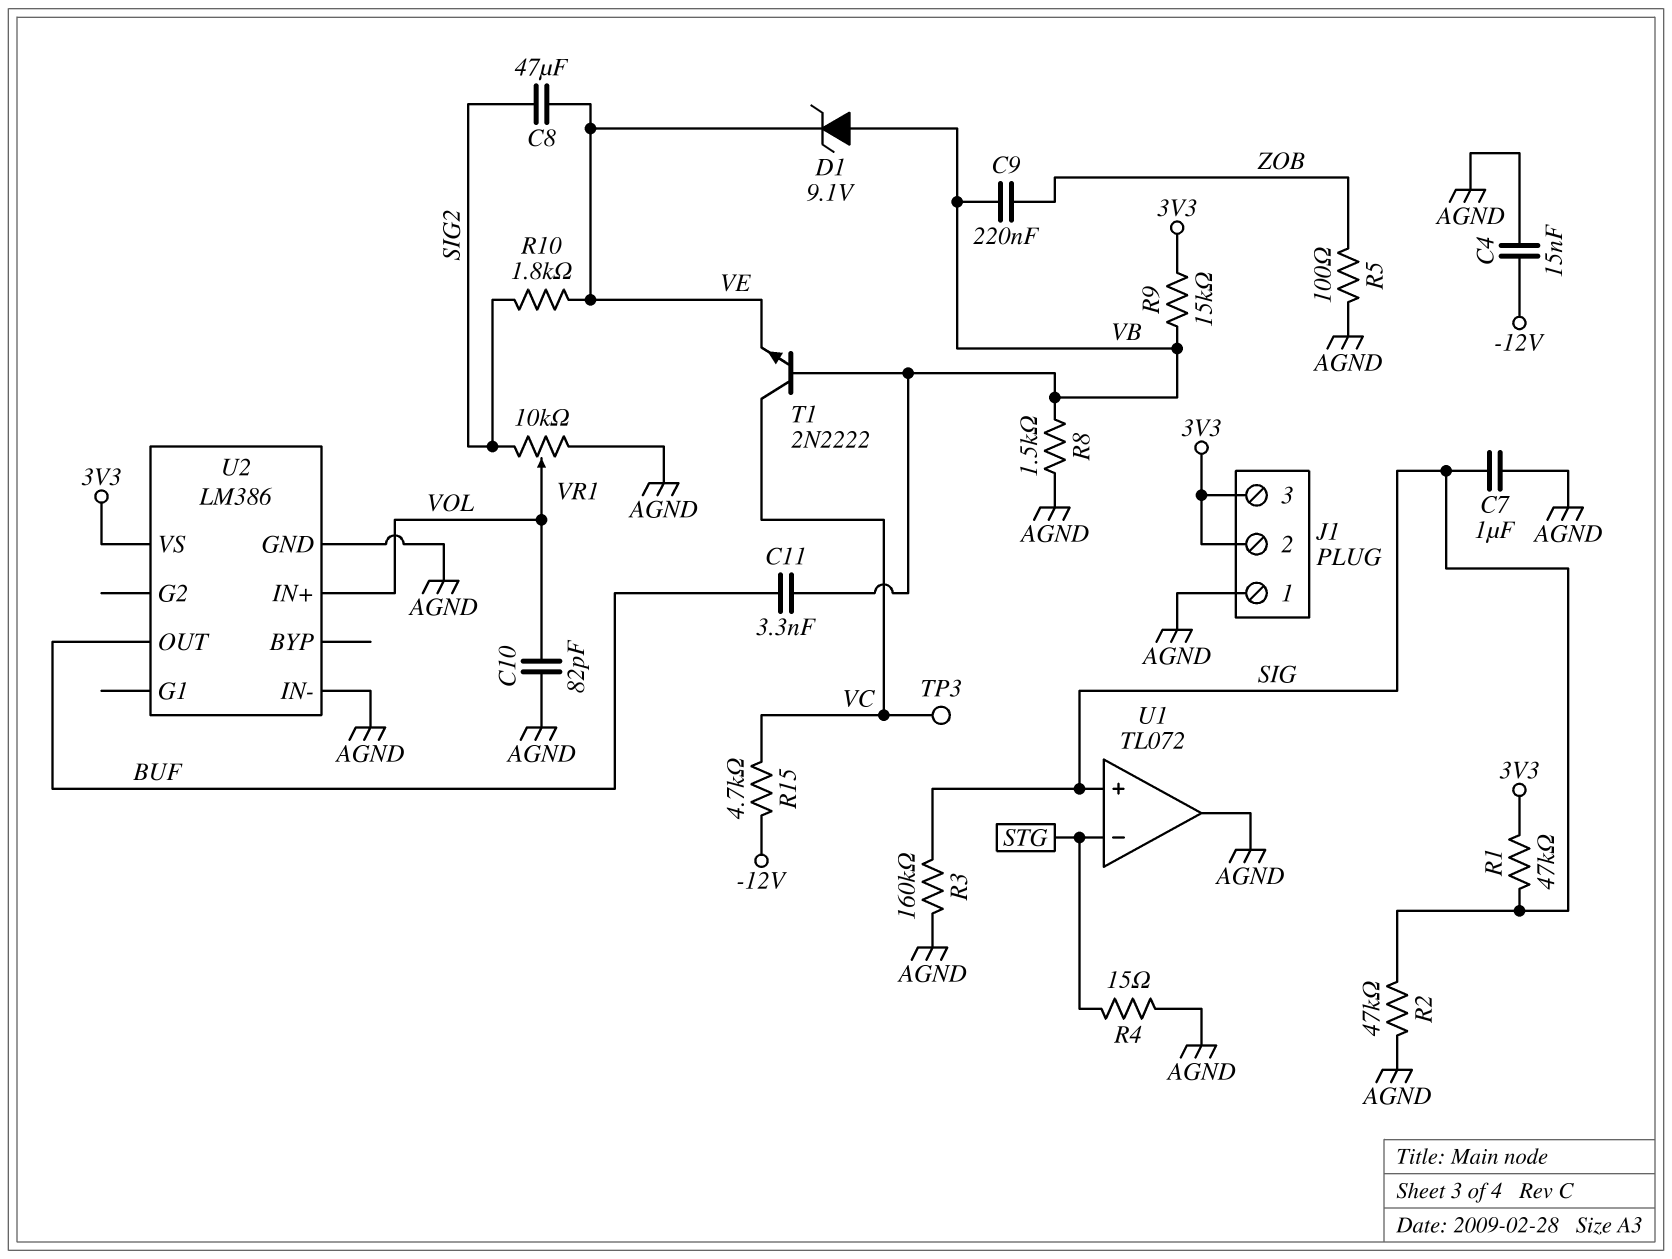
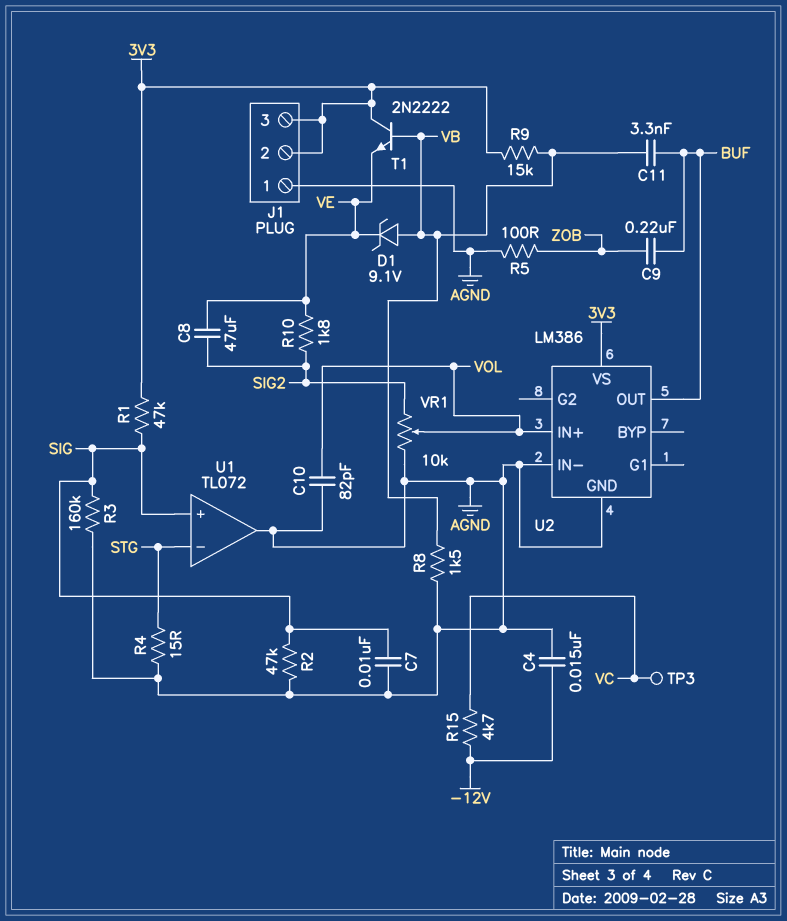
C7: 1uF (AGND, SIG) -> 10nF (AGND, SIG)
C9: 220nF (VB, ZOB) -> 220nF (BUF, ZOB)
T1: NPN 2N2222 (B VB, C VC, E VE) -> NPN 2N2222 (B VB, C 3V3, E VE)

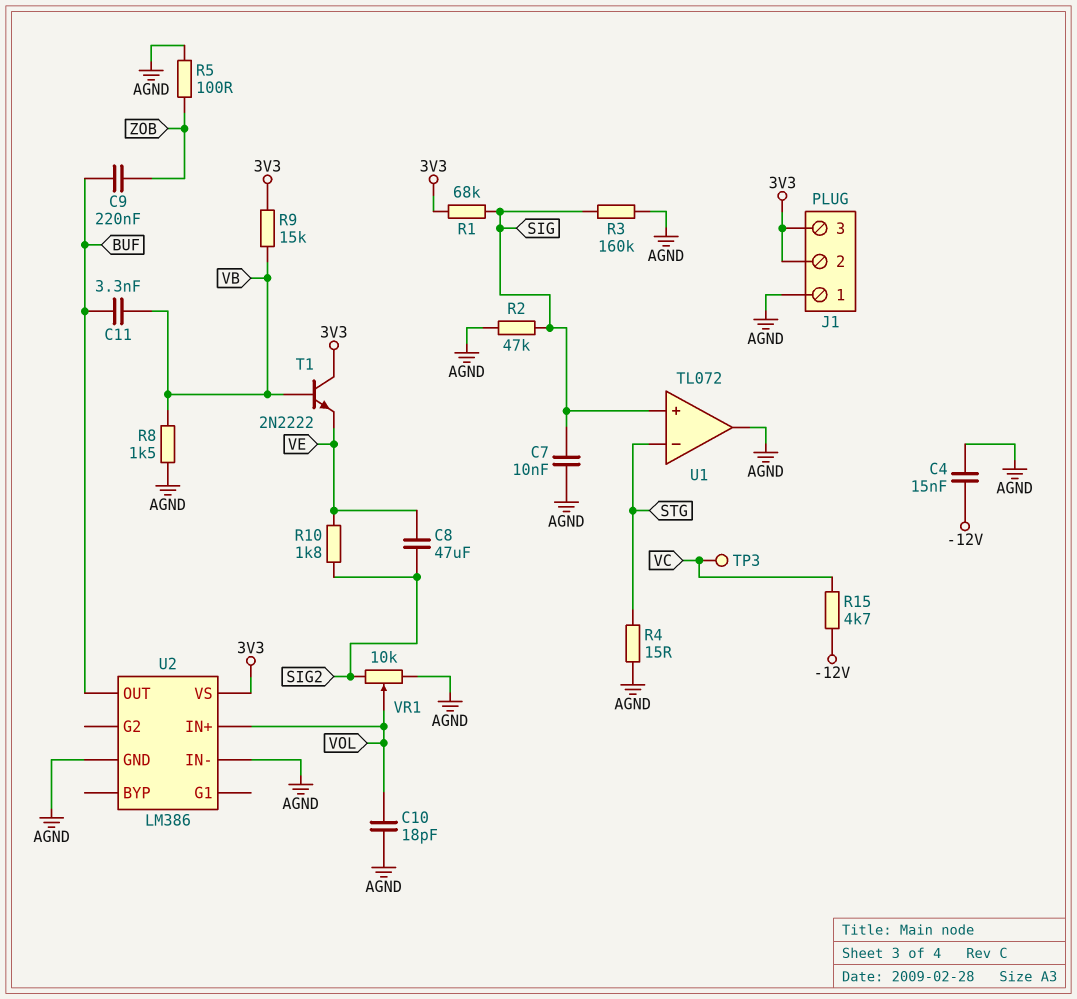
C10: 82pF (AGND, VOL) -> 18pF (AGND, VOL)
D1: zener 9.1V (A VB, K VE) -> none
R1: 47k (3V3, SIG) -> 68k (3V3, SIG)

